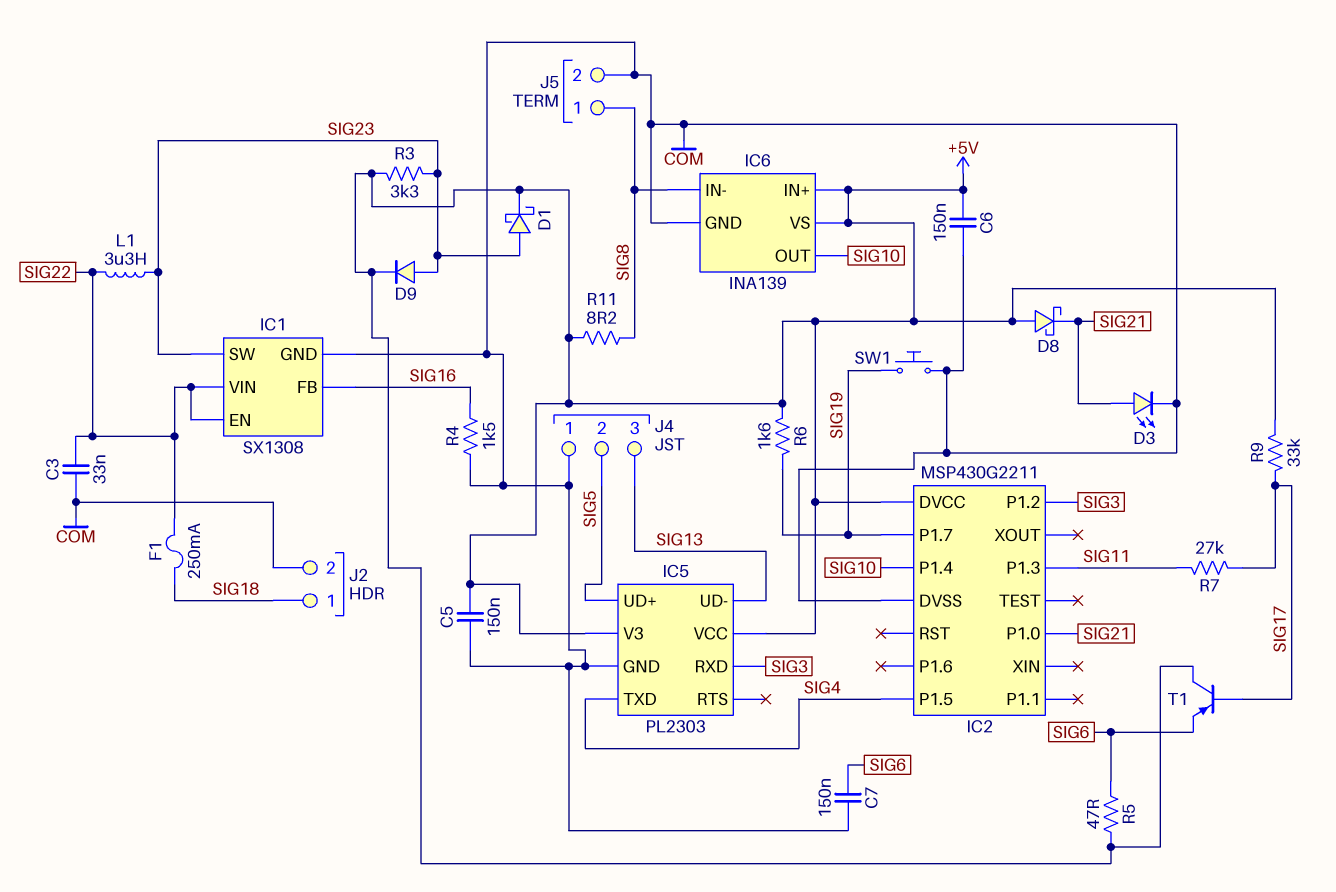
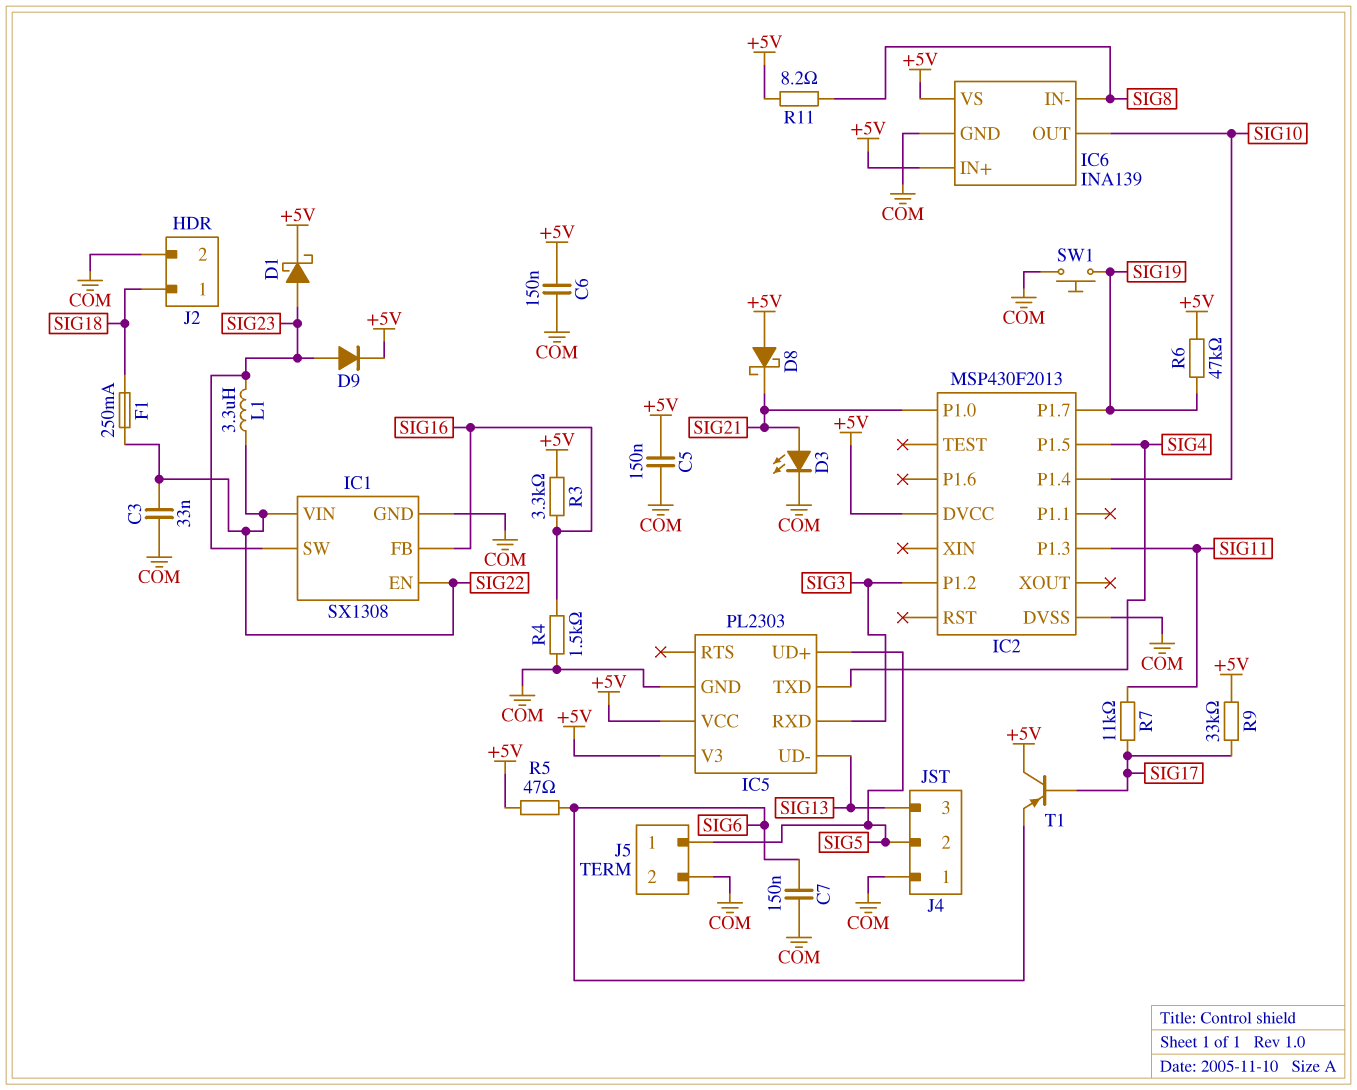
IC2: MSP430G2211 -> MSP430F2013
J5 pin 1: SIG8 -> SIG5
R3: 3.3k (+5V, SIG23) -> 3.3k (+5V, SIG16)
R6: 1.6k (+5V, SIG19) -> 47k (+5V, SIG19)
R7: 27k (SIG11, SIG17) -> 11k (SIG11, SIG17)

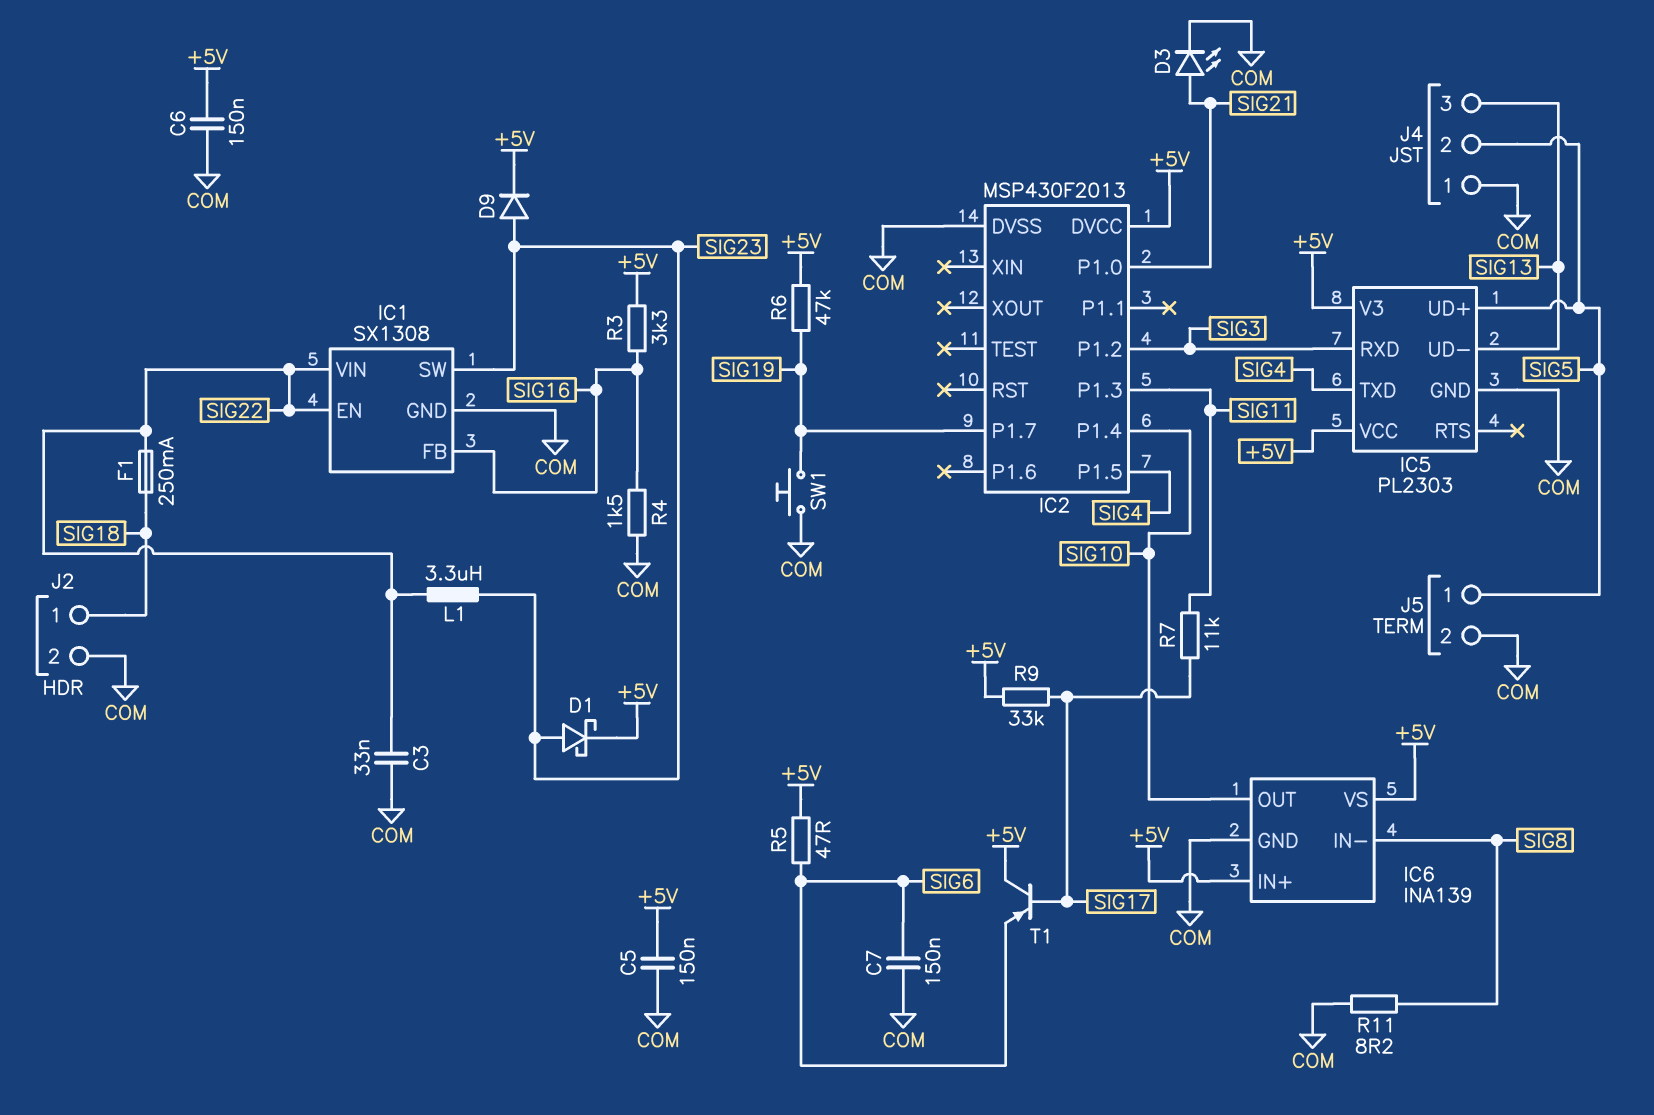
D8: schottky (A +5V, K SIG21) -> none
R11: 8.2 (+5V, SIG8) -> 8.2 (COM, SIG8)

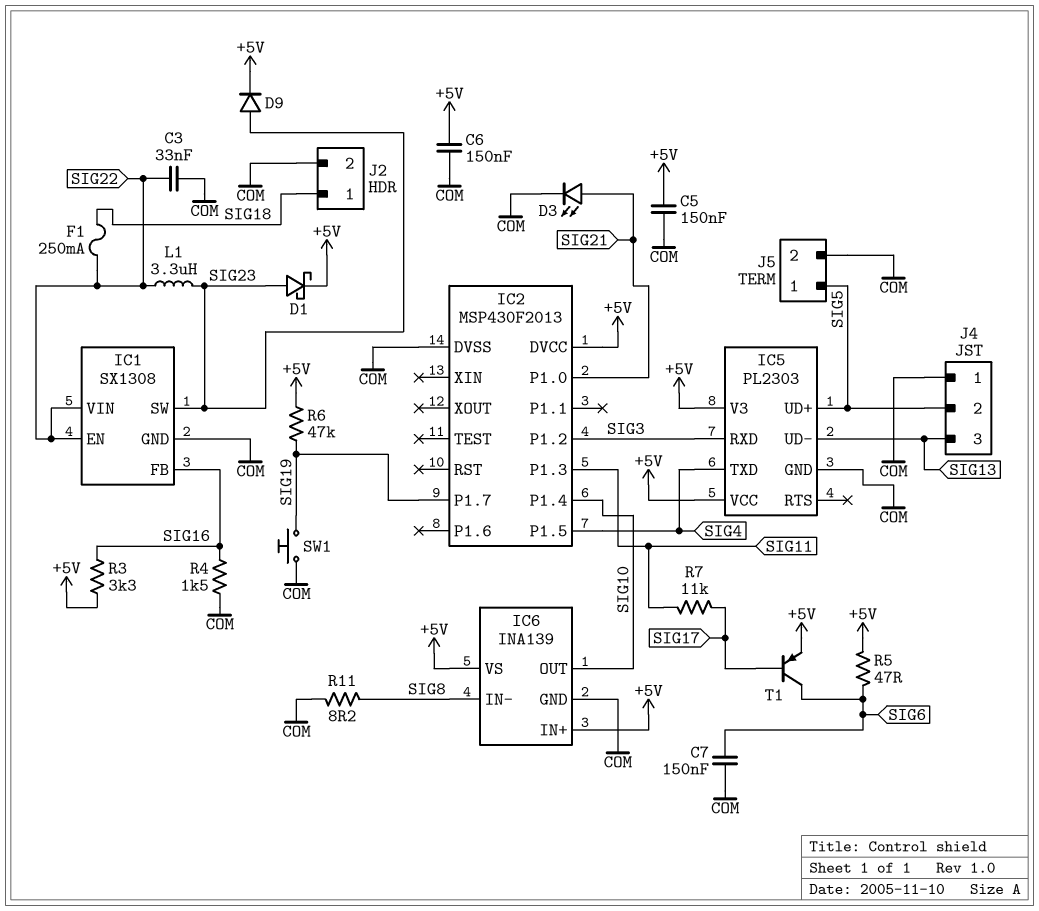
R9: 33k (+5V, SIG17) -> none
T1: PNP (B SIG17, C +5V, E SIG6) -> PNP (B SIG17, C SIG6, E +5V)

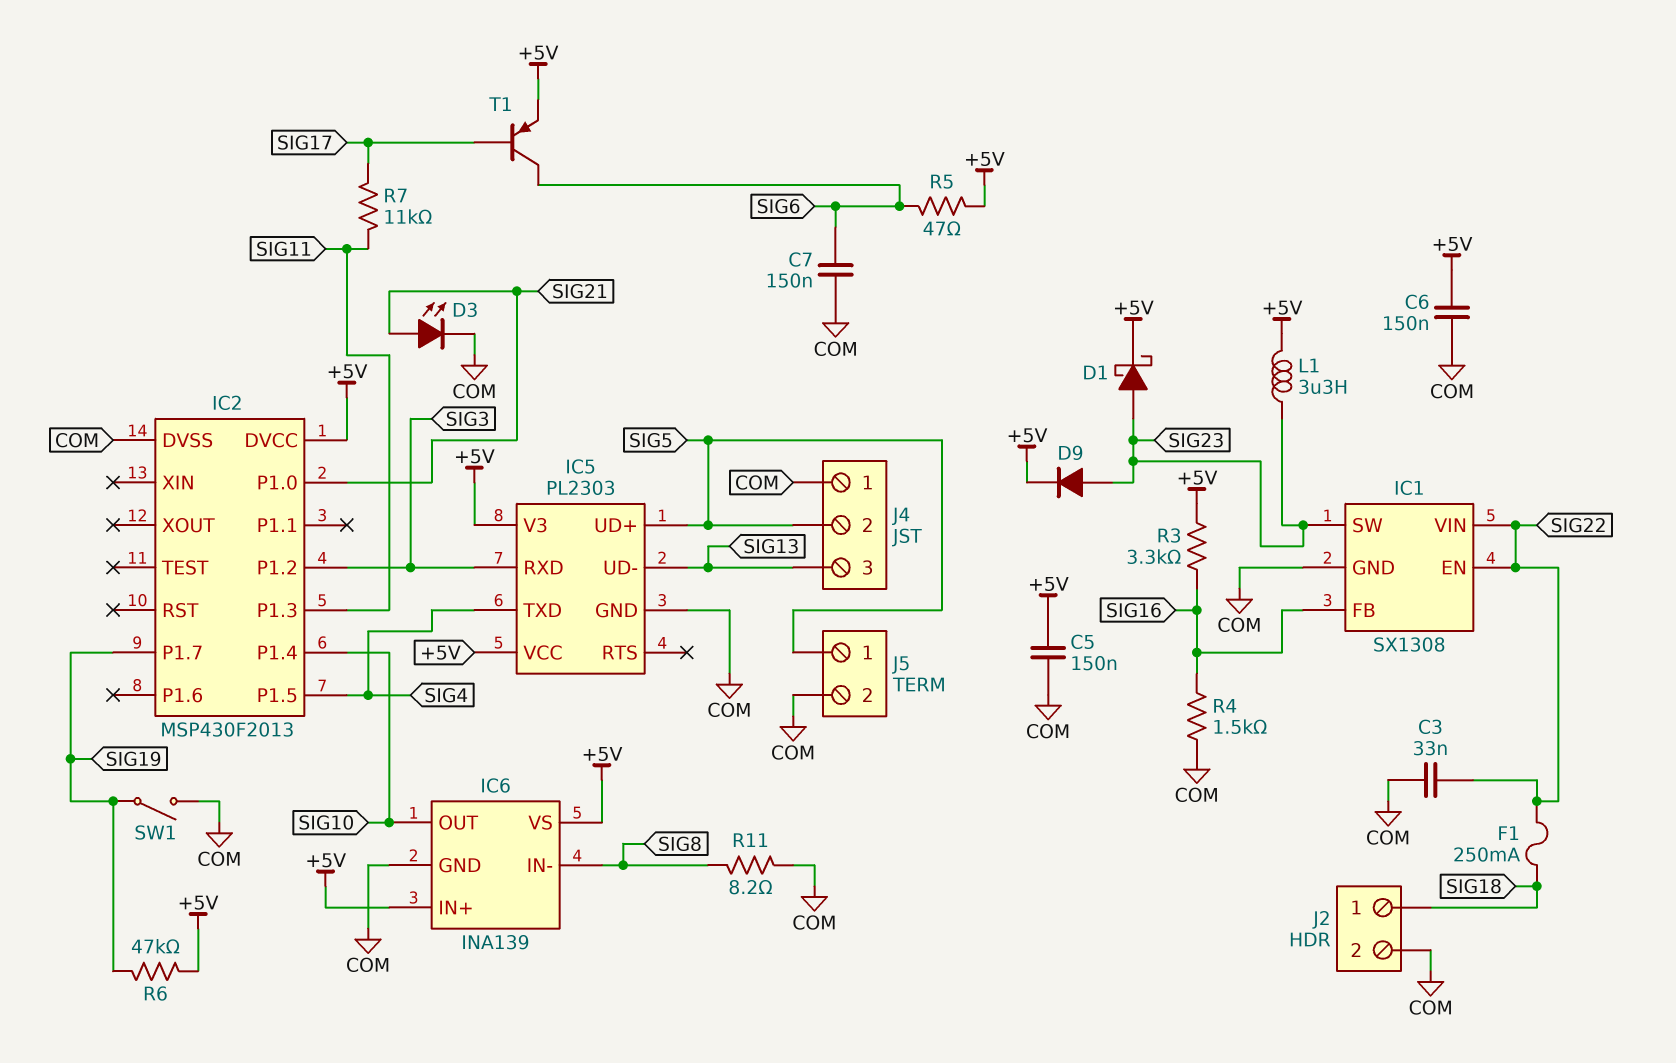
L1: 3.3uH (SIG22, SIG23) -> 3.3uH (+5V, SIG23)
SW1: button (COM, SIG19) -> switch (COM, SIG19)

